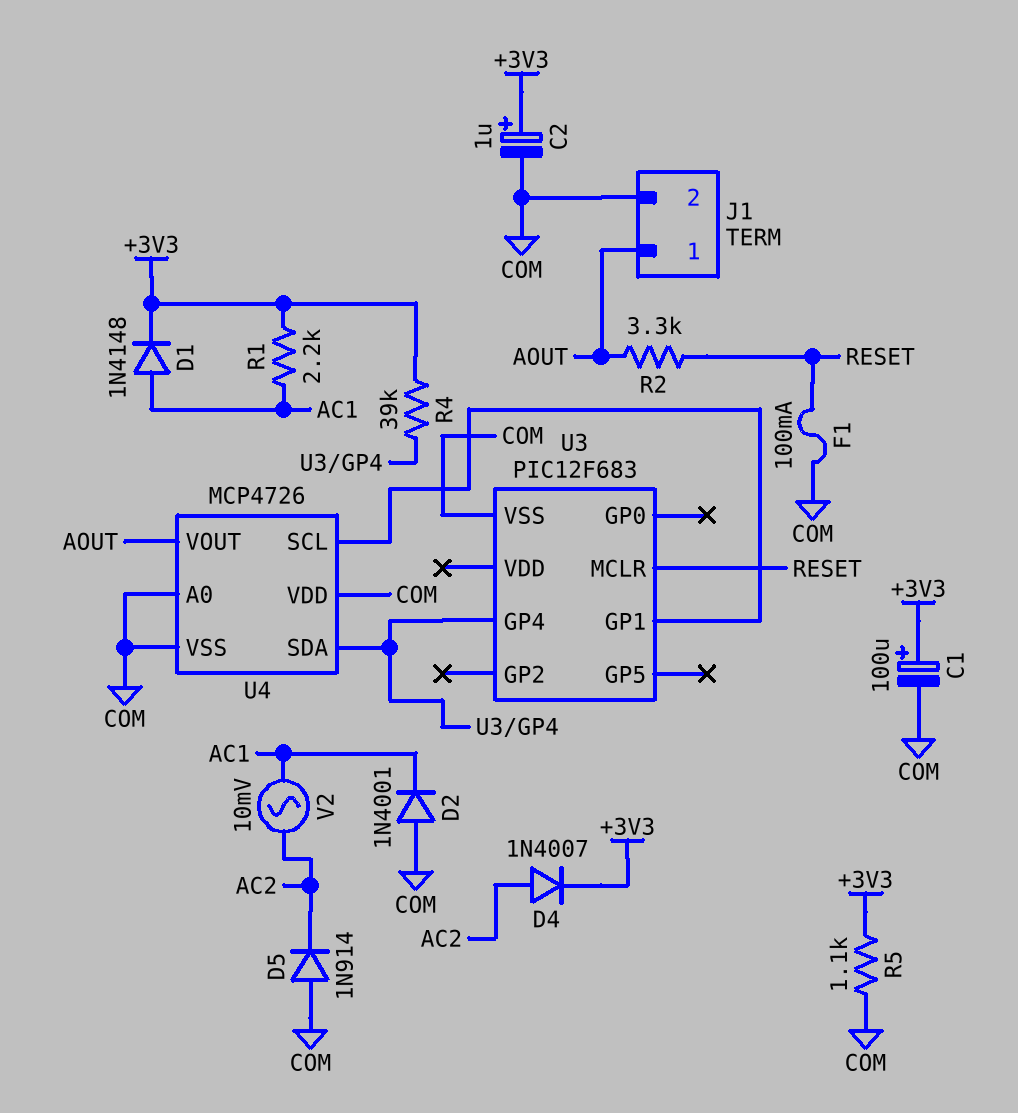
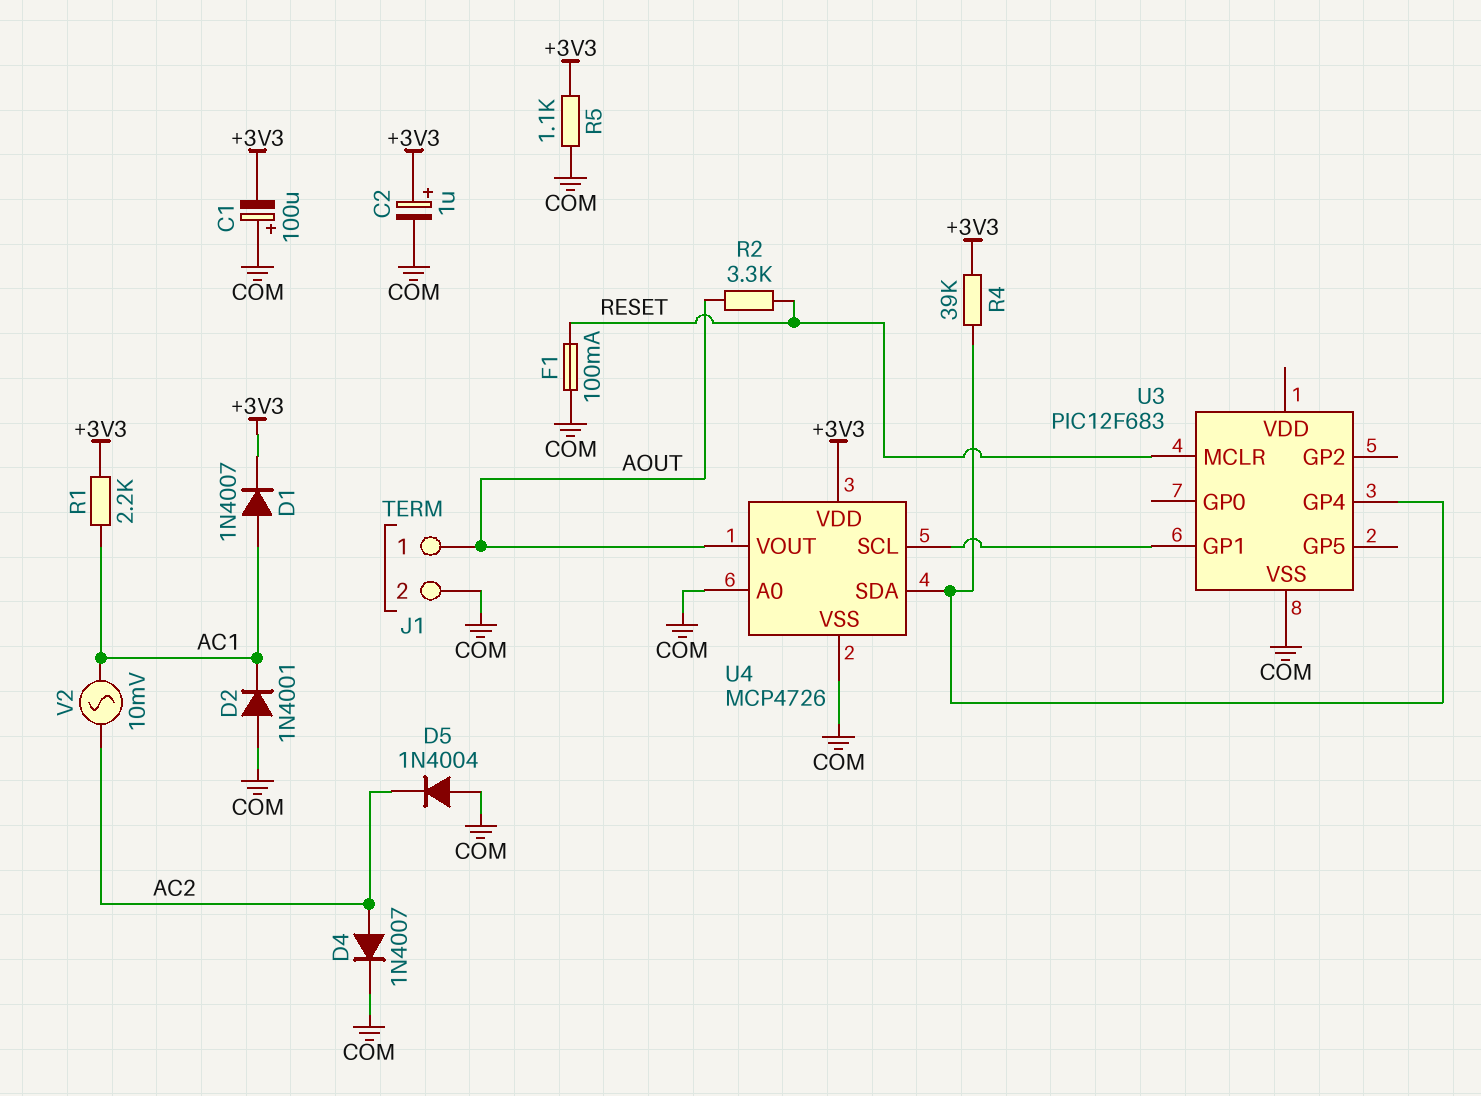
C1: 100uF (plus +3V3, minus COM) -> 100uF (plus COM, minus +3V3)
D1: diode 1N4148 (A AC1, K +3V3) -> diode 1N4007 (A AC1, K +3V3)
D4: diode 1N4007 (A AC2, K +3V3) -> diode 1N4007 (A AC2, K COM)
D5: diode 1N914 (A COM, K AC2) -> diode 1N4004 (A COM, K AC2)
U4 pin VDD: COM -> +3V3

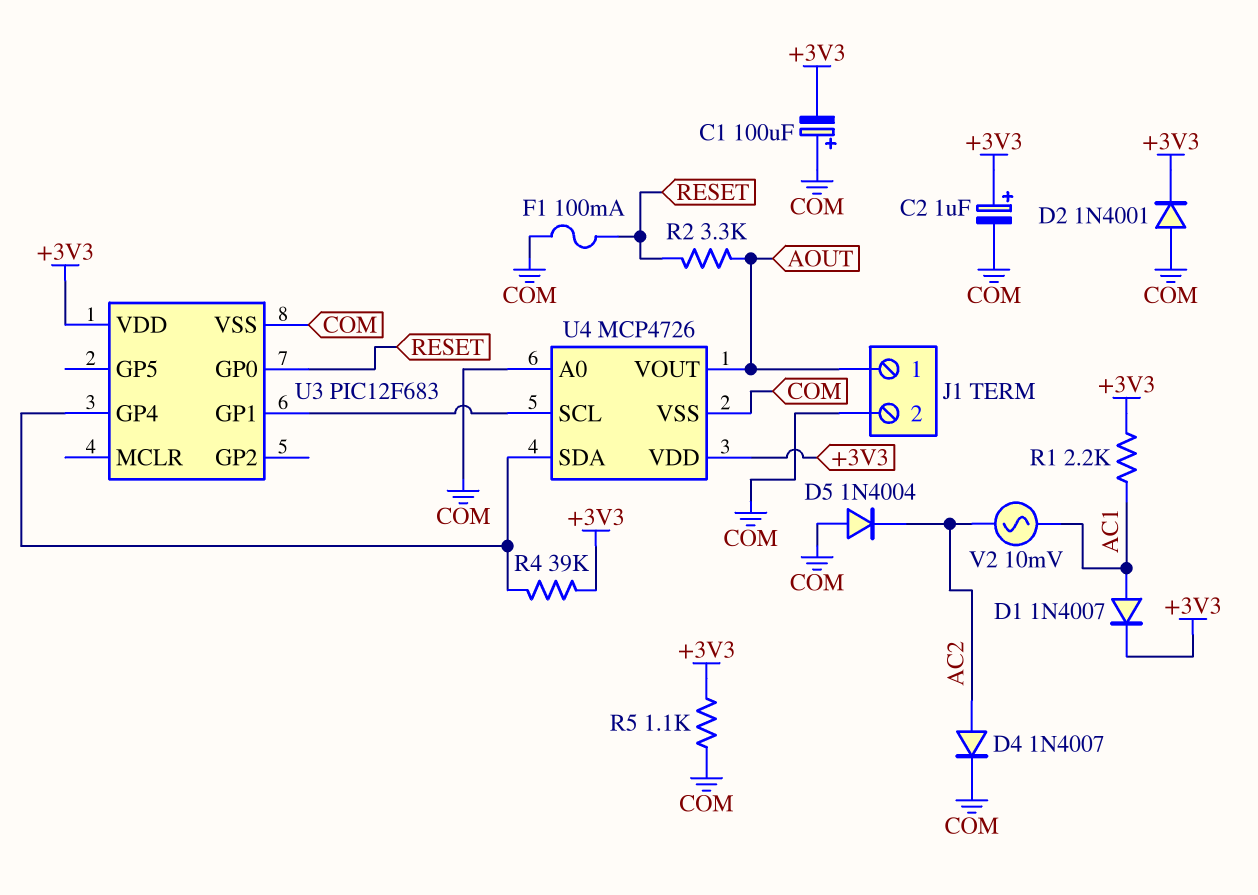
D2: diode 1N4001 (A COM, K AC1) -> diode 1N4001 (A COM, K +3V3)
U3 pin GP0: none -> RESET
U3 pin MCLR: RESET -> none
U3 pin VDD: none -> +3V3

